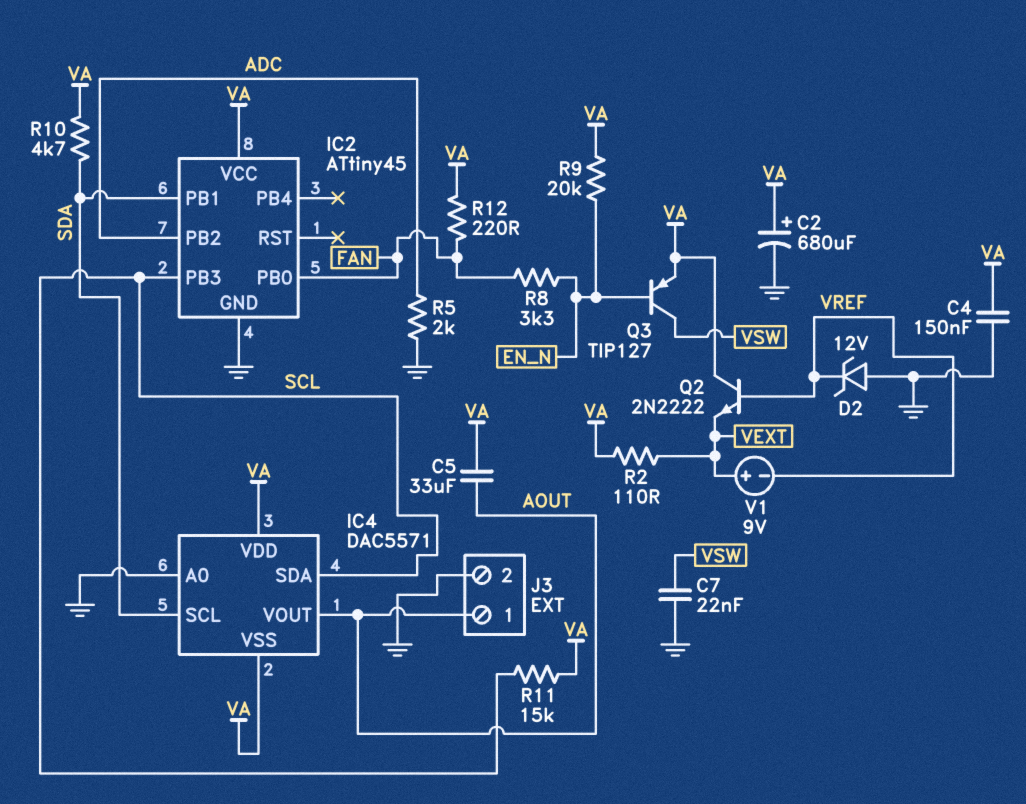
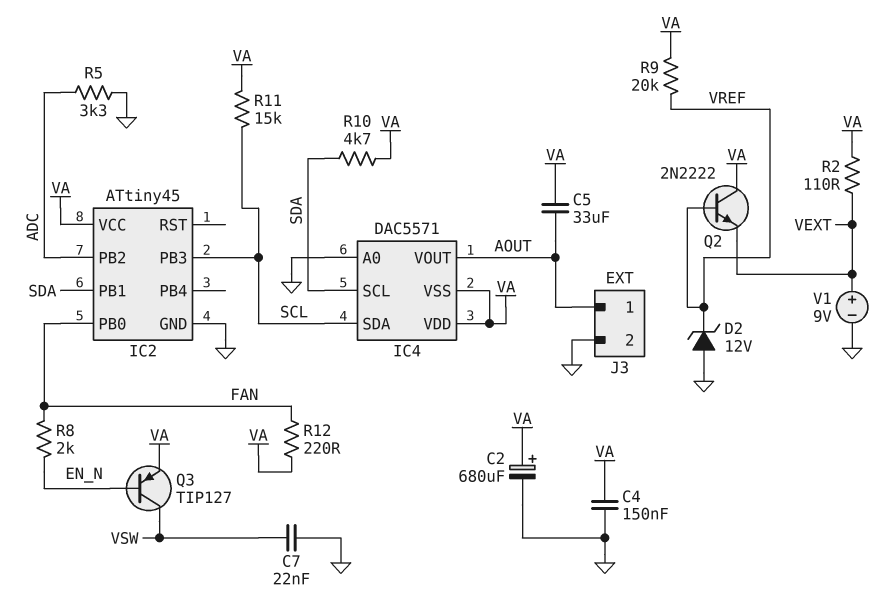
R5: 2k (ADC, GND) -> 3.3k (ADC, GND)
R8: 3.3k (EN_N, FAN) -> 2k (EN_N, FAN)
R9: 20k (EN_N, VA) -> 20k (VA, VREF)
V1: 9V (plus VEXT, minus VREF) -> 9V (plus VEXT, minus GND)

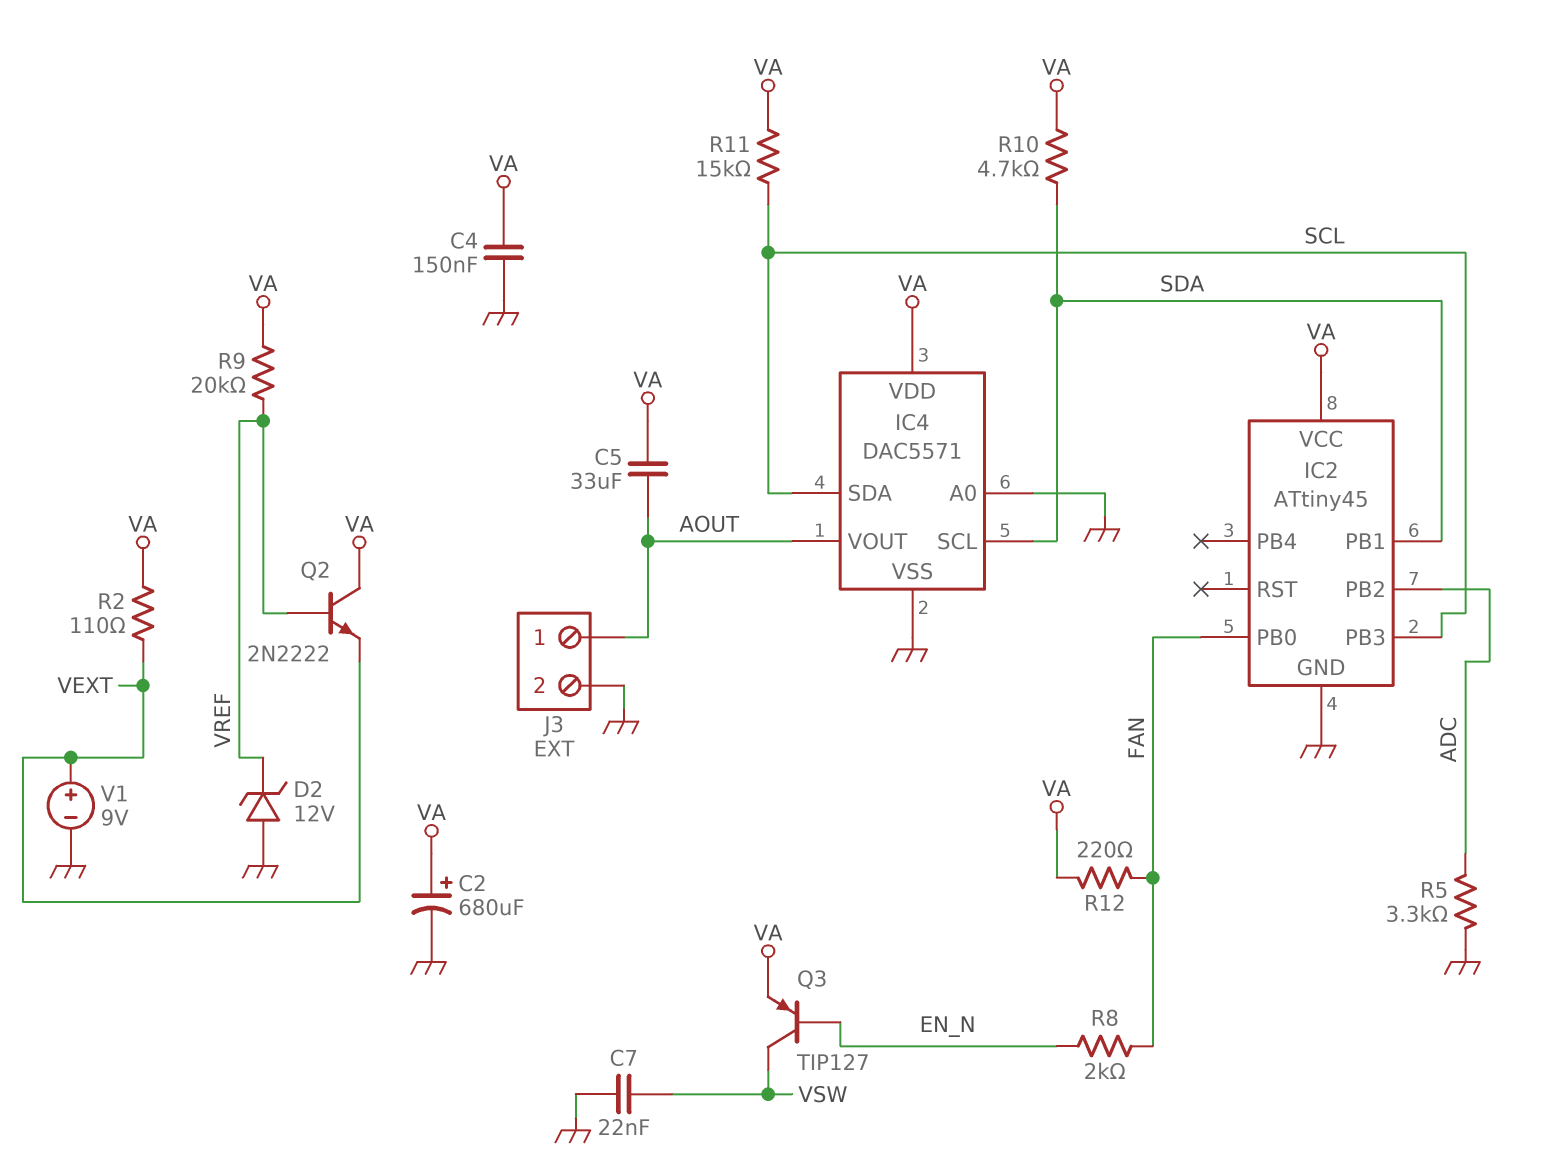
IC4 pin VSS: VA -> GND

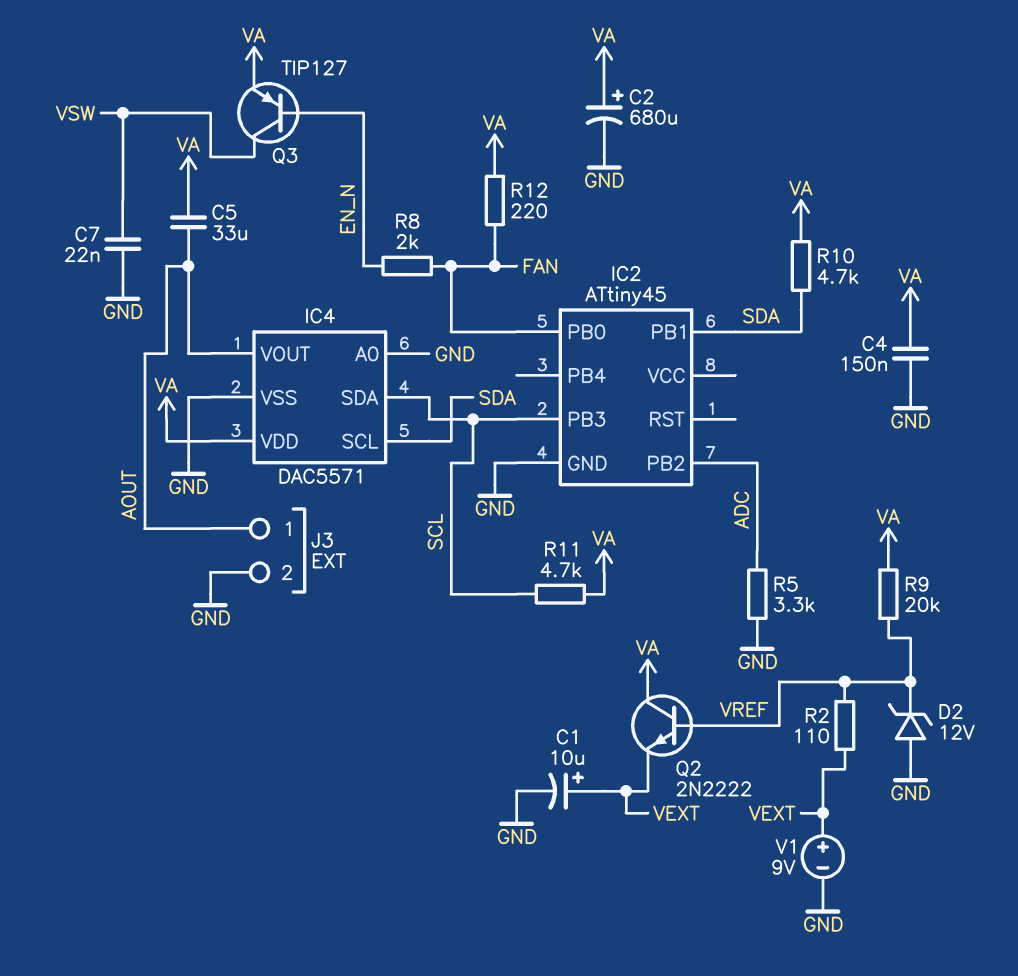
C1: none -> 10uF (plus VEXT, minus GND)
IC2 pin VCC: VA -> none
R2: 110 (VA, VEXT) -> 110 (VEXT, VREF)
R11: 15k (SCL, VA) -> 4.7k (SCL, VA)

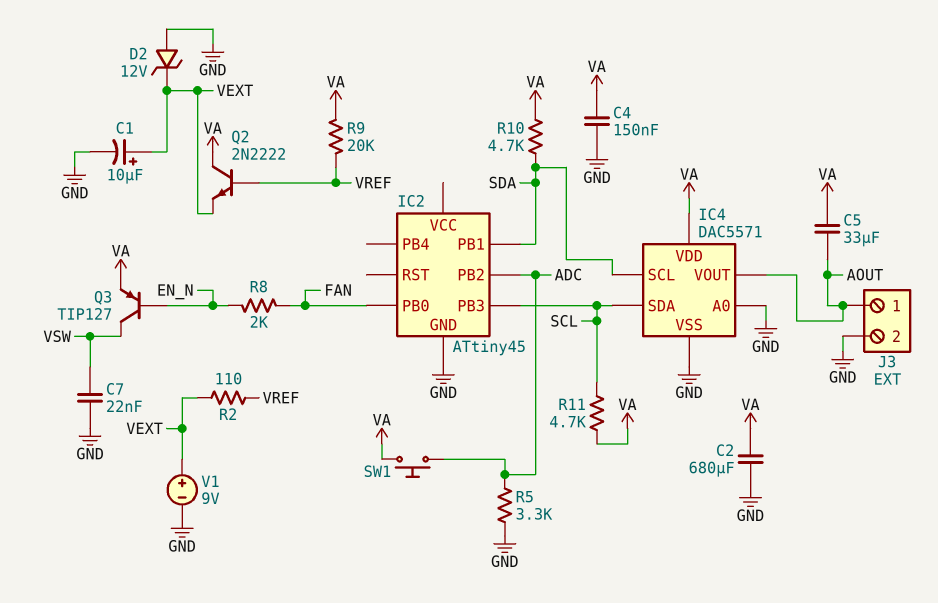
C2: 680uF (plus VA, minus GND) -> 680uF (GND, VA)
D2: zener 12V (A GND, K VREF) -> zener 12V (A GND, K VEXT)
R12: 220 (FAN, VA) -> none
SW1: none -> button (ADC, VA)

